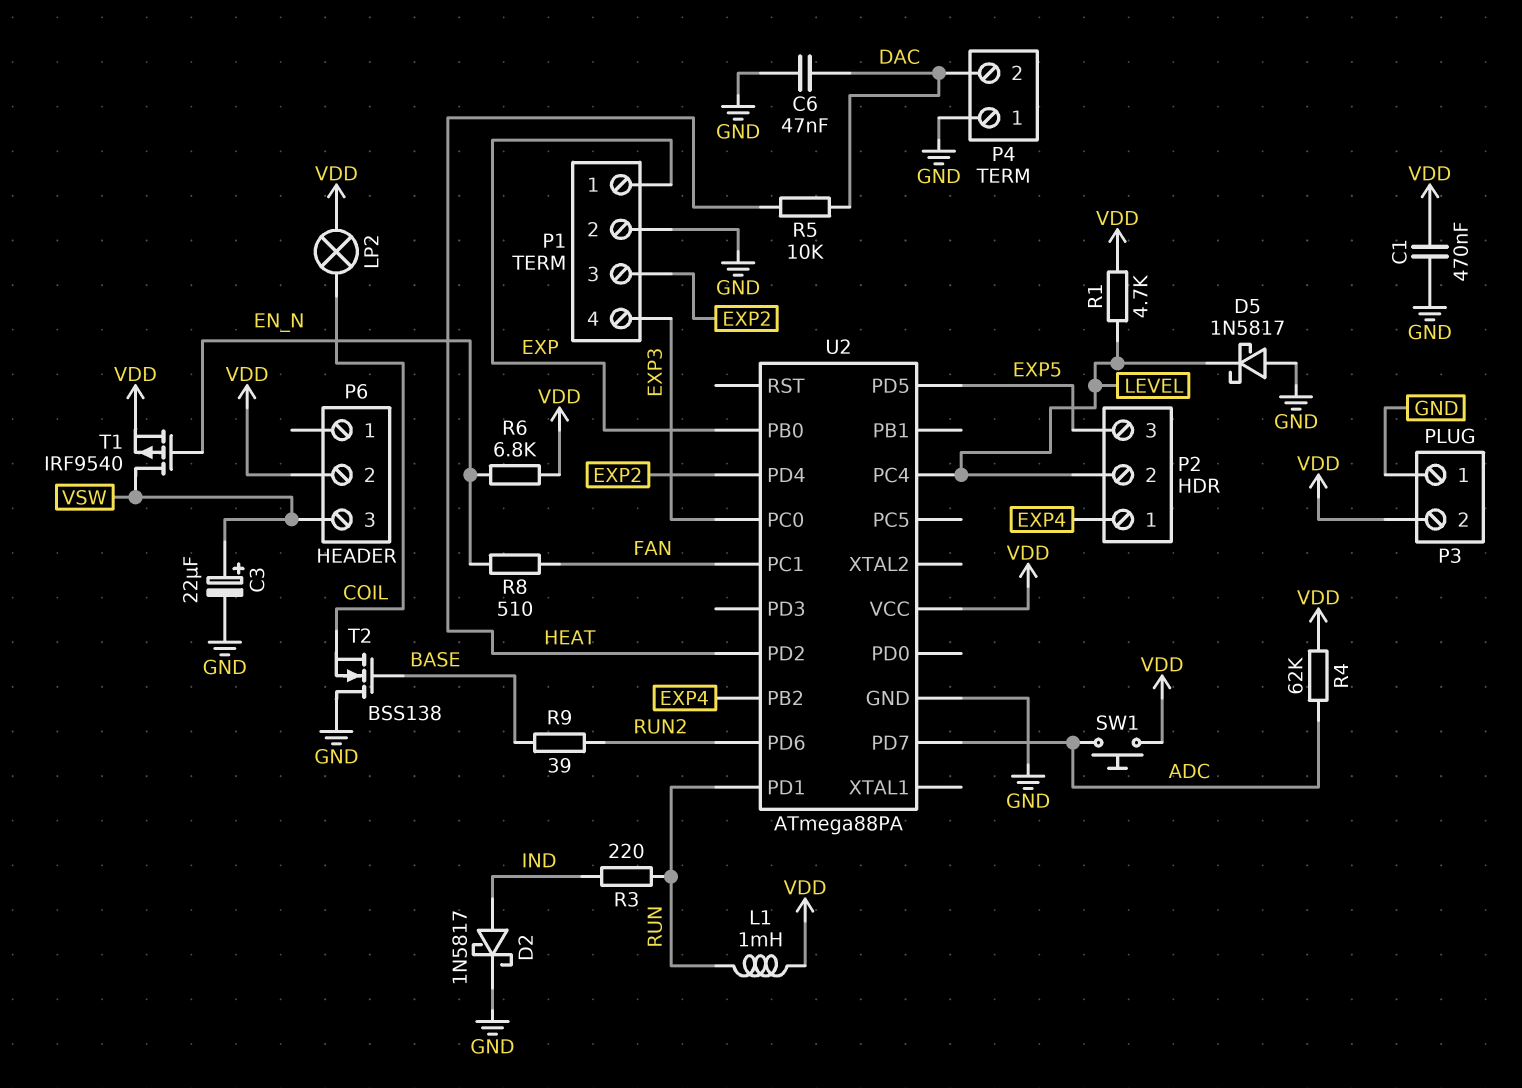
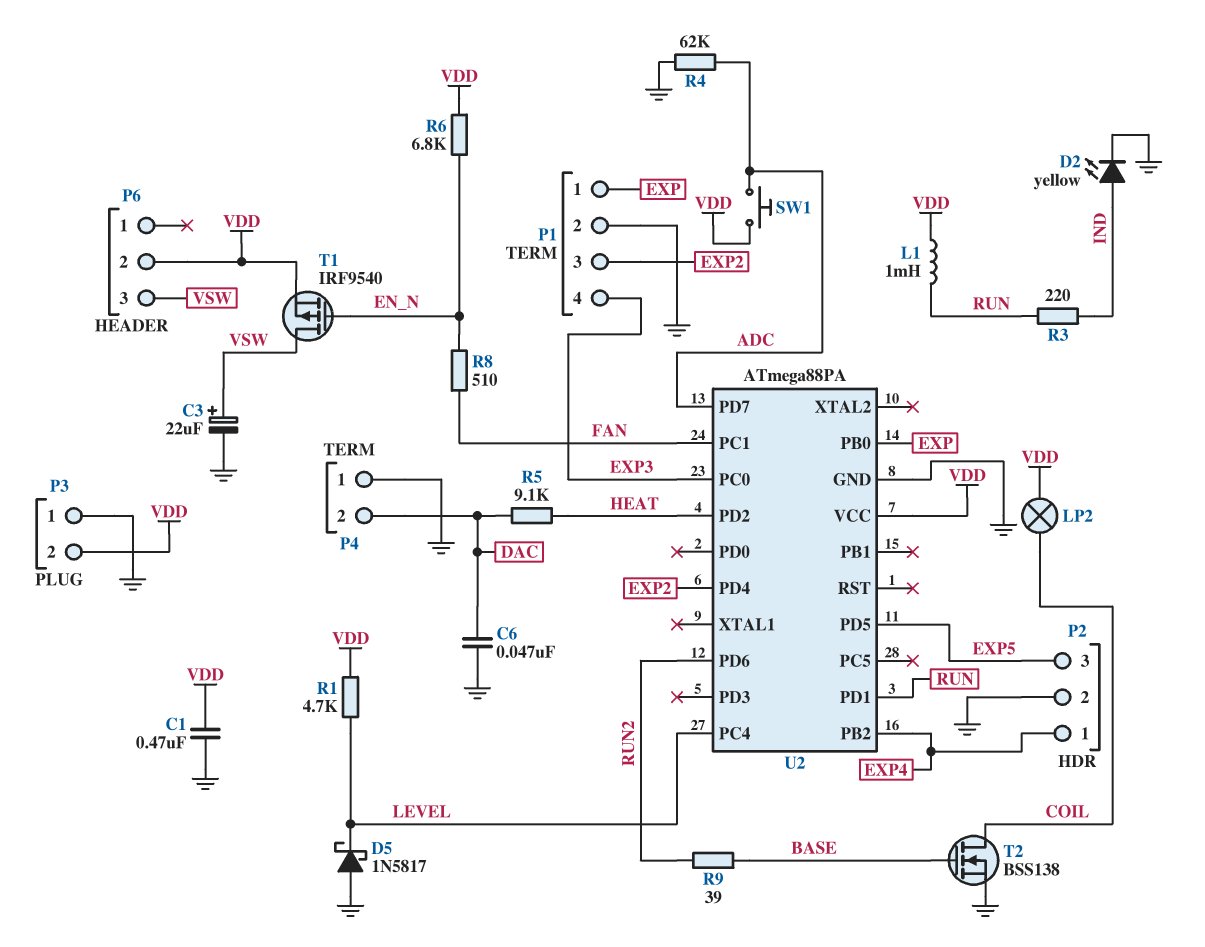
D2: schottky 1N5817 (A IND, K GND) -> LED yellow (A IND, K GND)
P2 pin 2: LEVEL -> GND
R4: 62k (ADC, VDD) -> 62k (ADC, GND)
R5: 10k (DAC, HEAT) -> 9.1k (DAC, HEAT)
T2: NMOS BSS138 (G BASE, D GND, S COIL) -> NMOS BSS138 (G BASE, D COIL, S GND)

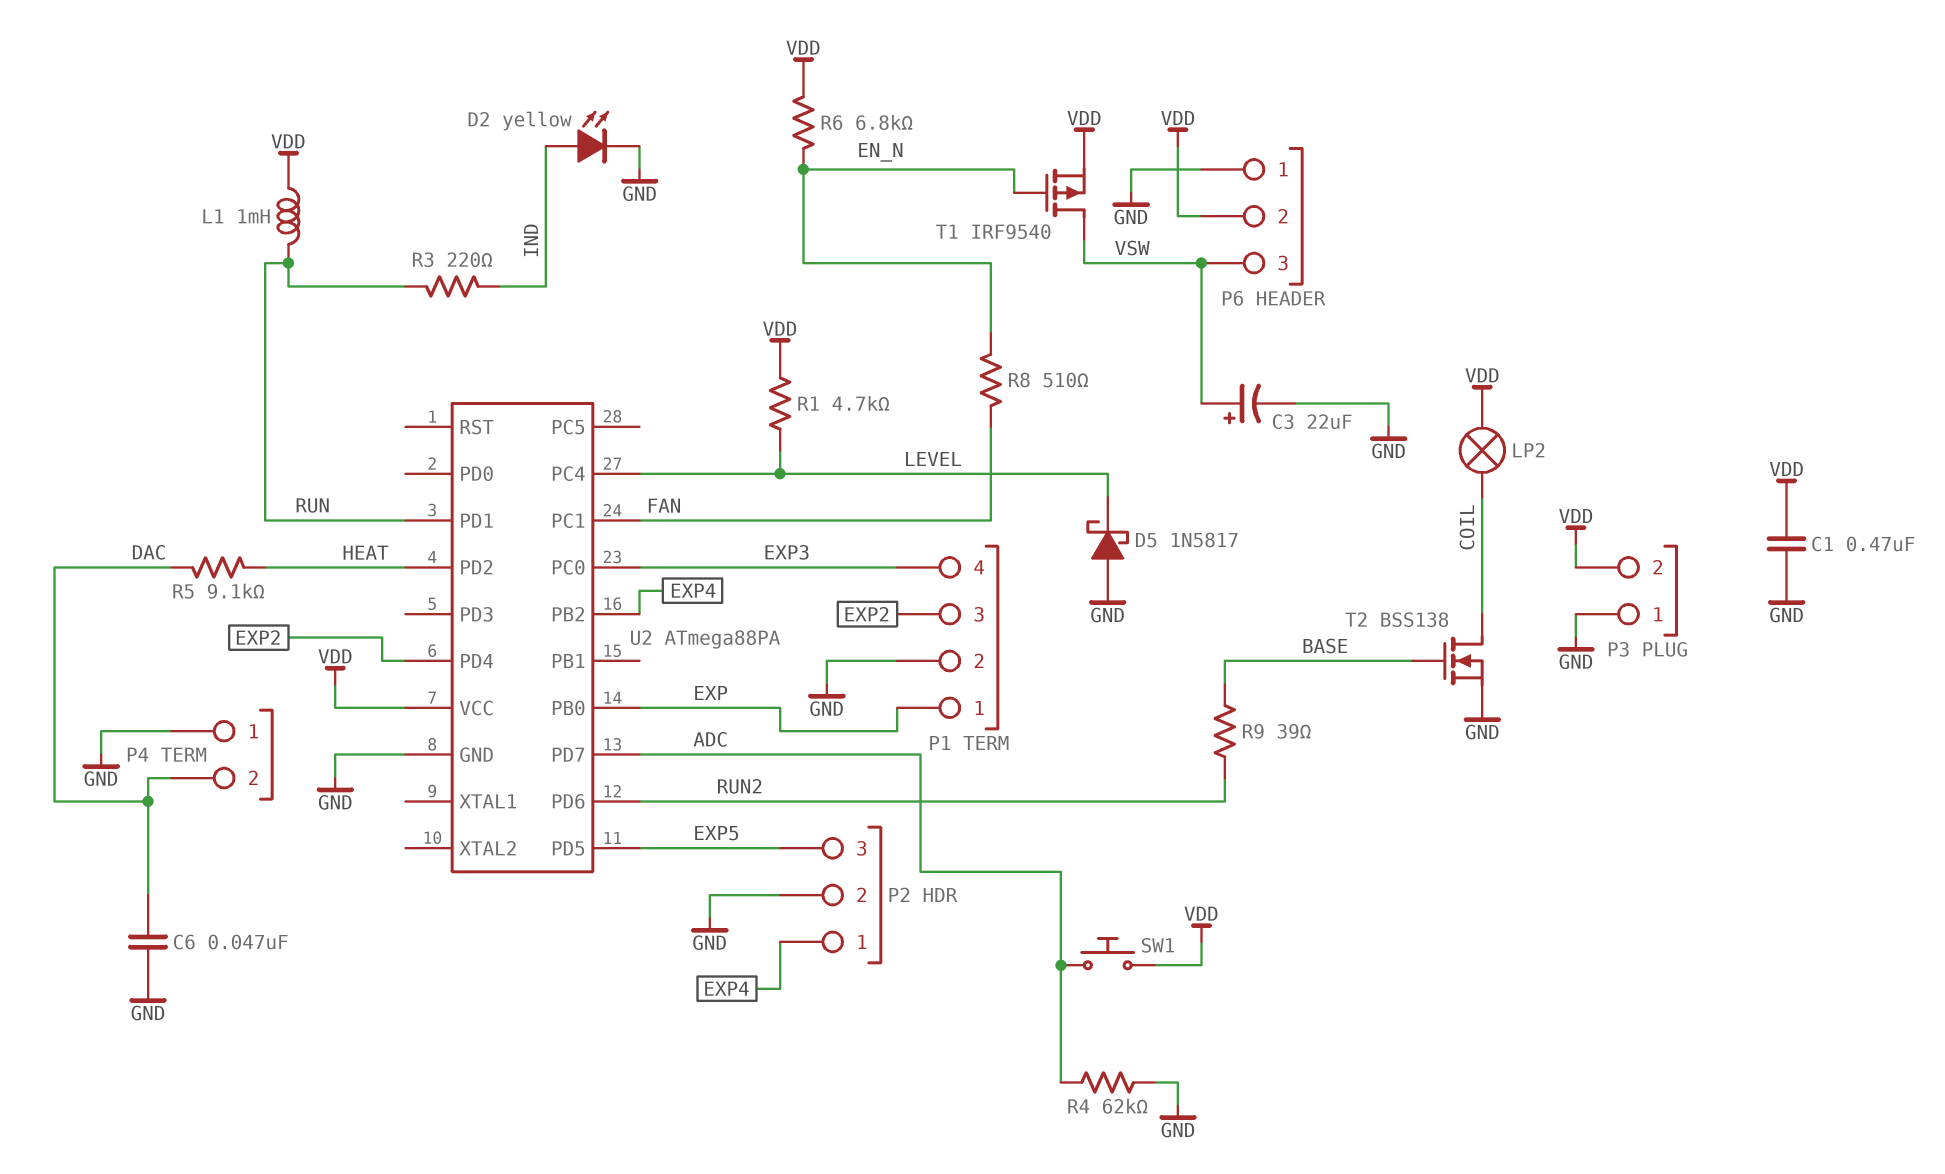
P6 pin 1: none -> GND

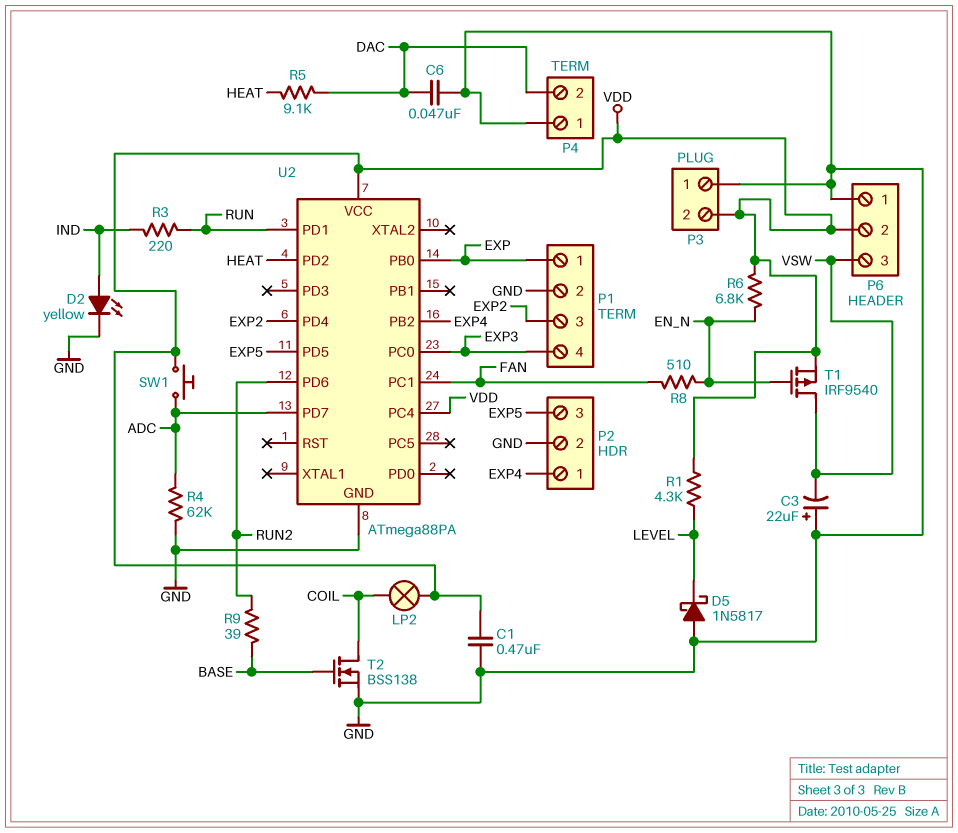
C3: 22uF (plus VSW, minus GND) -> 22uF (plus GND, minus VSW)
L1: 1mH (RUN, VDD) -> none
R1: 4.7k (LEVEL, VDD) -> 4.3k (LEVEL, VDD)
U2 pin PC4: LEVEL -> VDD

